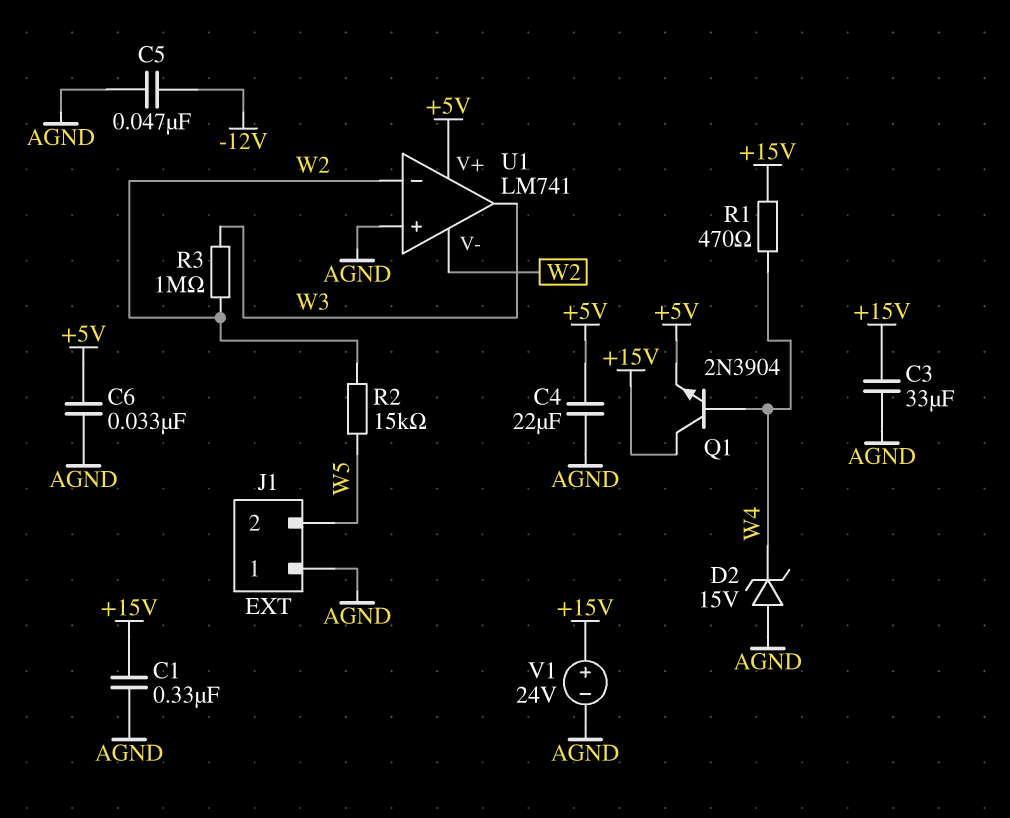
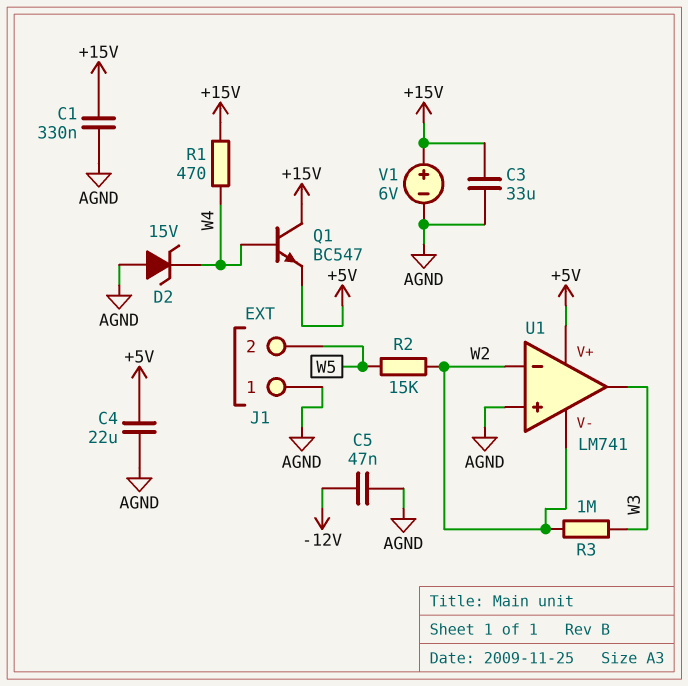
C6: 33nF (+5V, AGND) -> none
Q1: NPN 2N3904 (B W4, C +15V, E +5V) -> NPN BC547 (B W4, C +15V, E +5V)
V1: 24V (plus +15V, minus AGND) -> 6V (plus +15V, minus AGND)

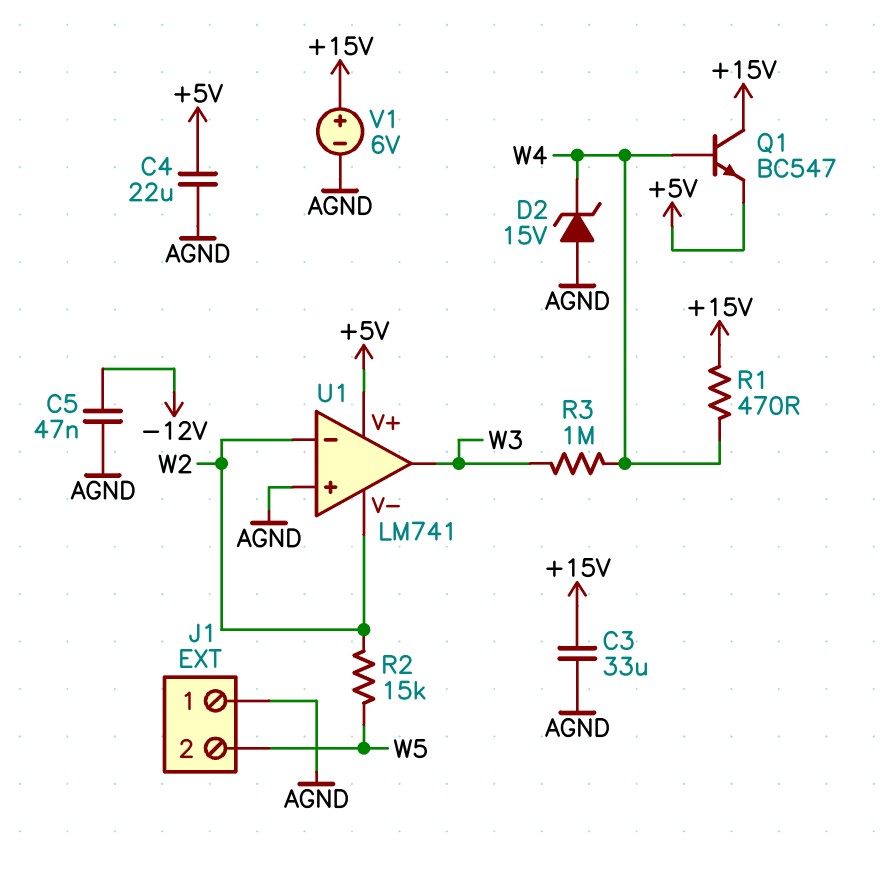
C1: 330nF (+15V, AGND) -> none
R3: 1M (W2, W3) -> 1M (W3, W4)

